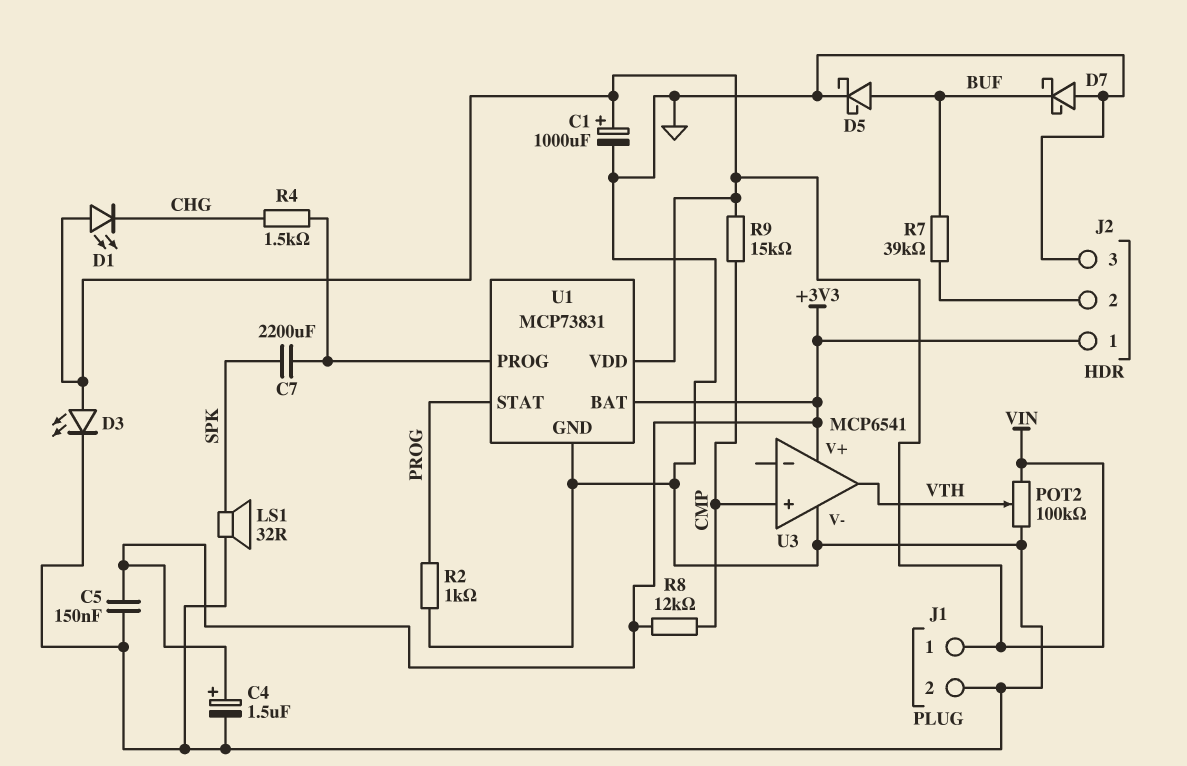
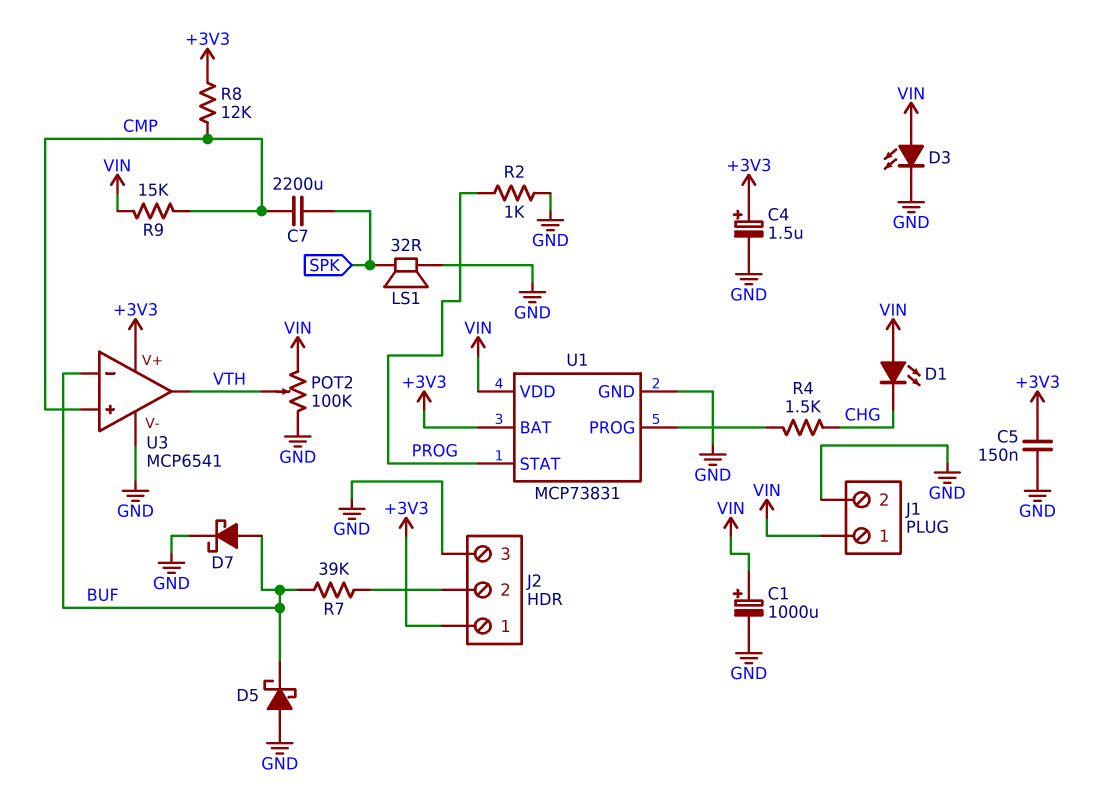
C7: 2200uF (SPK, U1/PROG) -> 2200uF (CMP, SPK)
D5: schottky (A BUF, K GND) -> schottky (A GND, K BUF)
D7: schottky (A GND, K BUF) -> schottky (A BUF, K GND)
U3 pin in-: none -> BUF

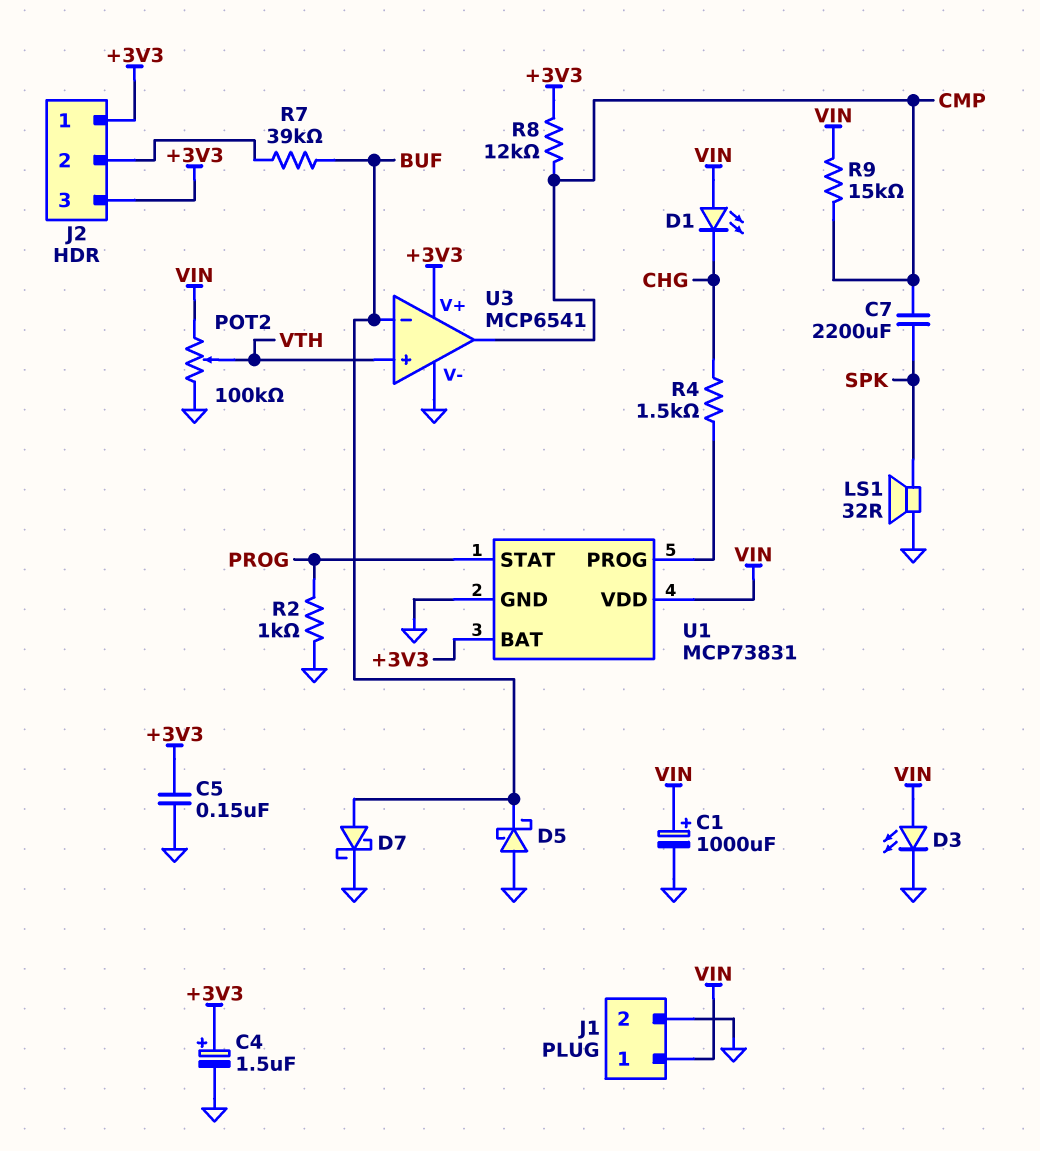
J2 pin 3: GND -> +3V3
U3 pin in+: CMP -> VTH
U3 pin out: VTH -> CMP

